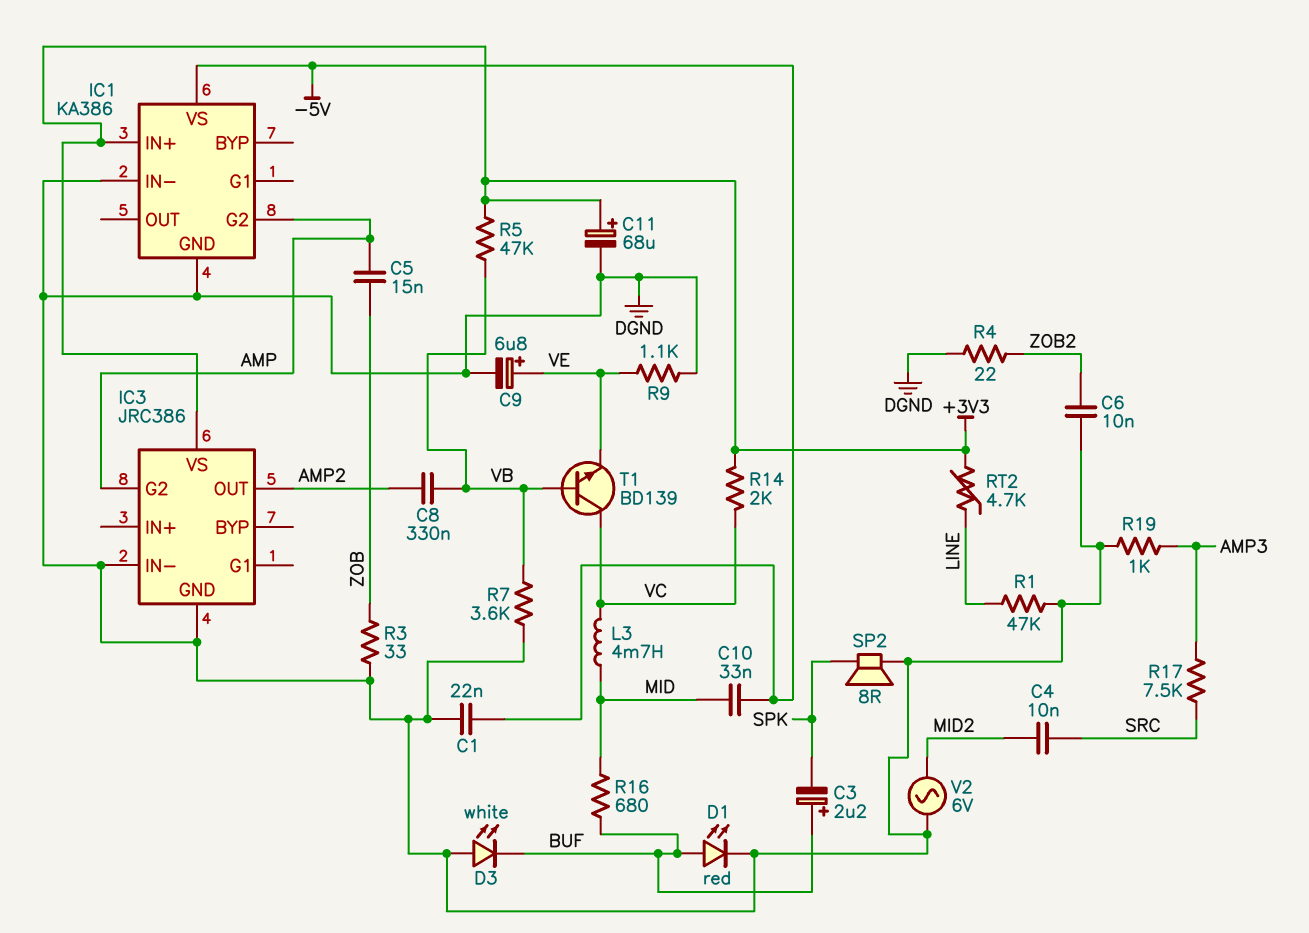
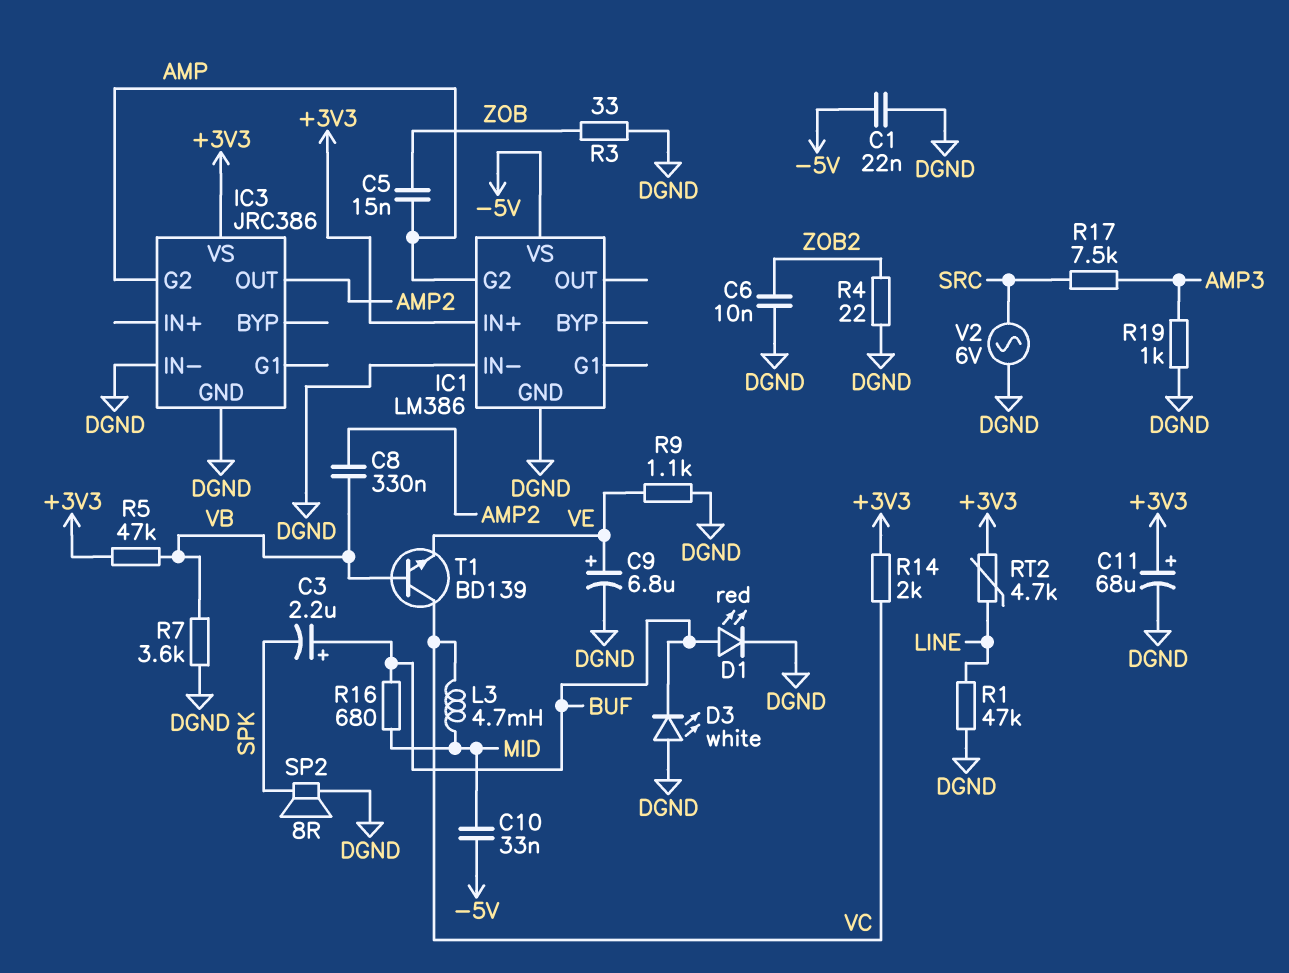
C4: 10nF (MID2, SRC) -> none
IC1: KA386 -> LM386
V2: AC 6V (DGND, MID2) -> AC 6V (DGND, SRC)

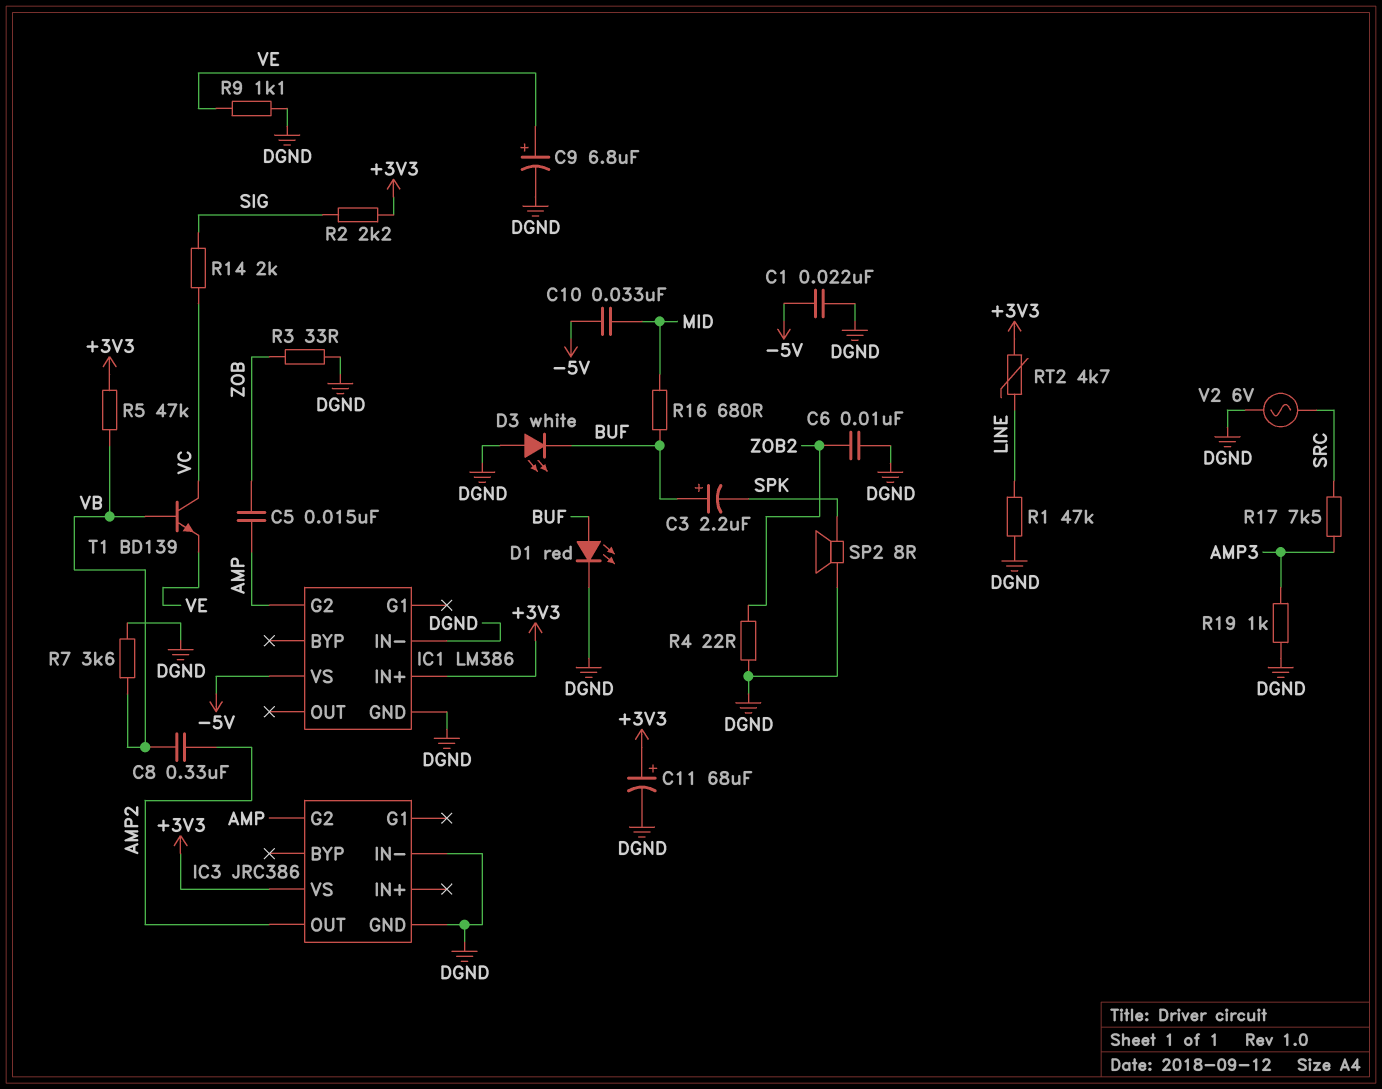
L3: 4.7mH (MID, VC) -> none
R2: none -> 2.2k (+3V3, SIG)
R14: 2k (+3V3, VC) -> 2k (SIG, VC)

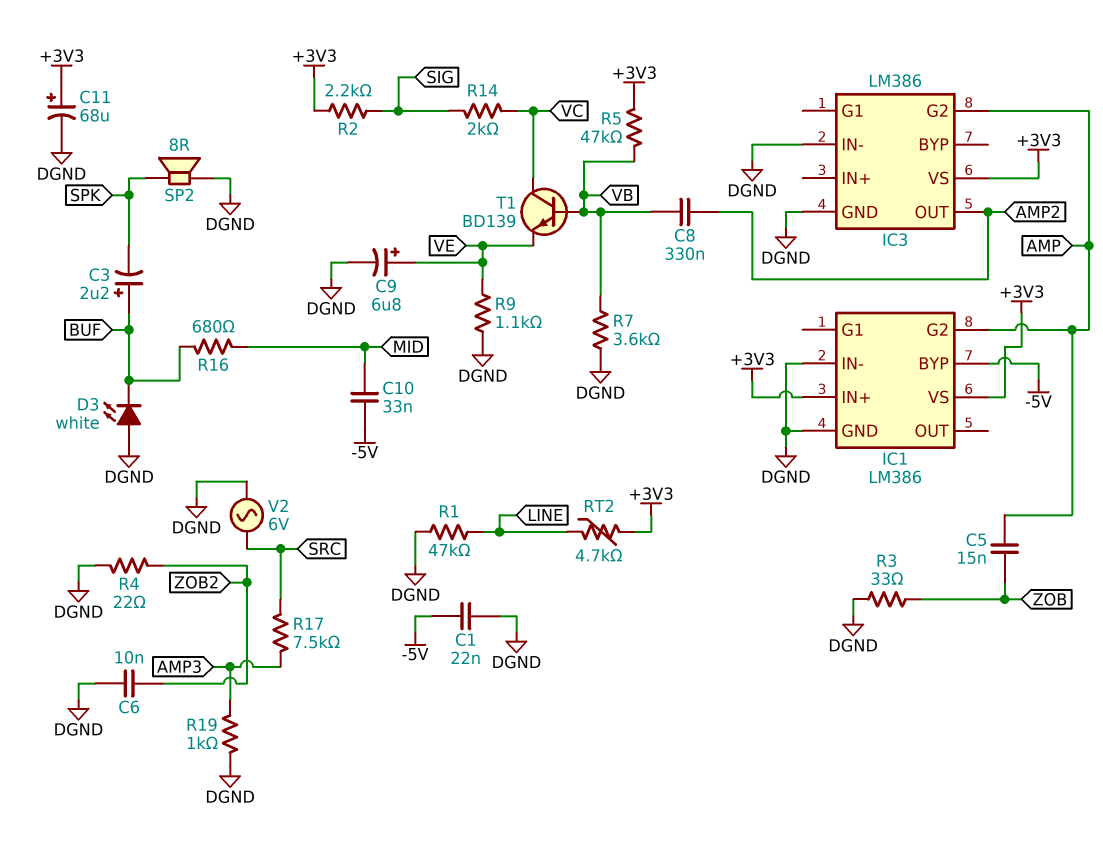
D1: LED red (A BUF, K DGND) -> none
IC1 pin BYP: none -> -5V
IC1 pin VS: -5V -> +3V3
IC3: JRC386 -> LM386

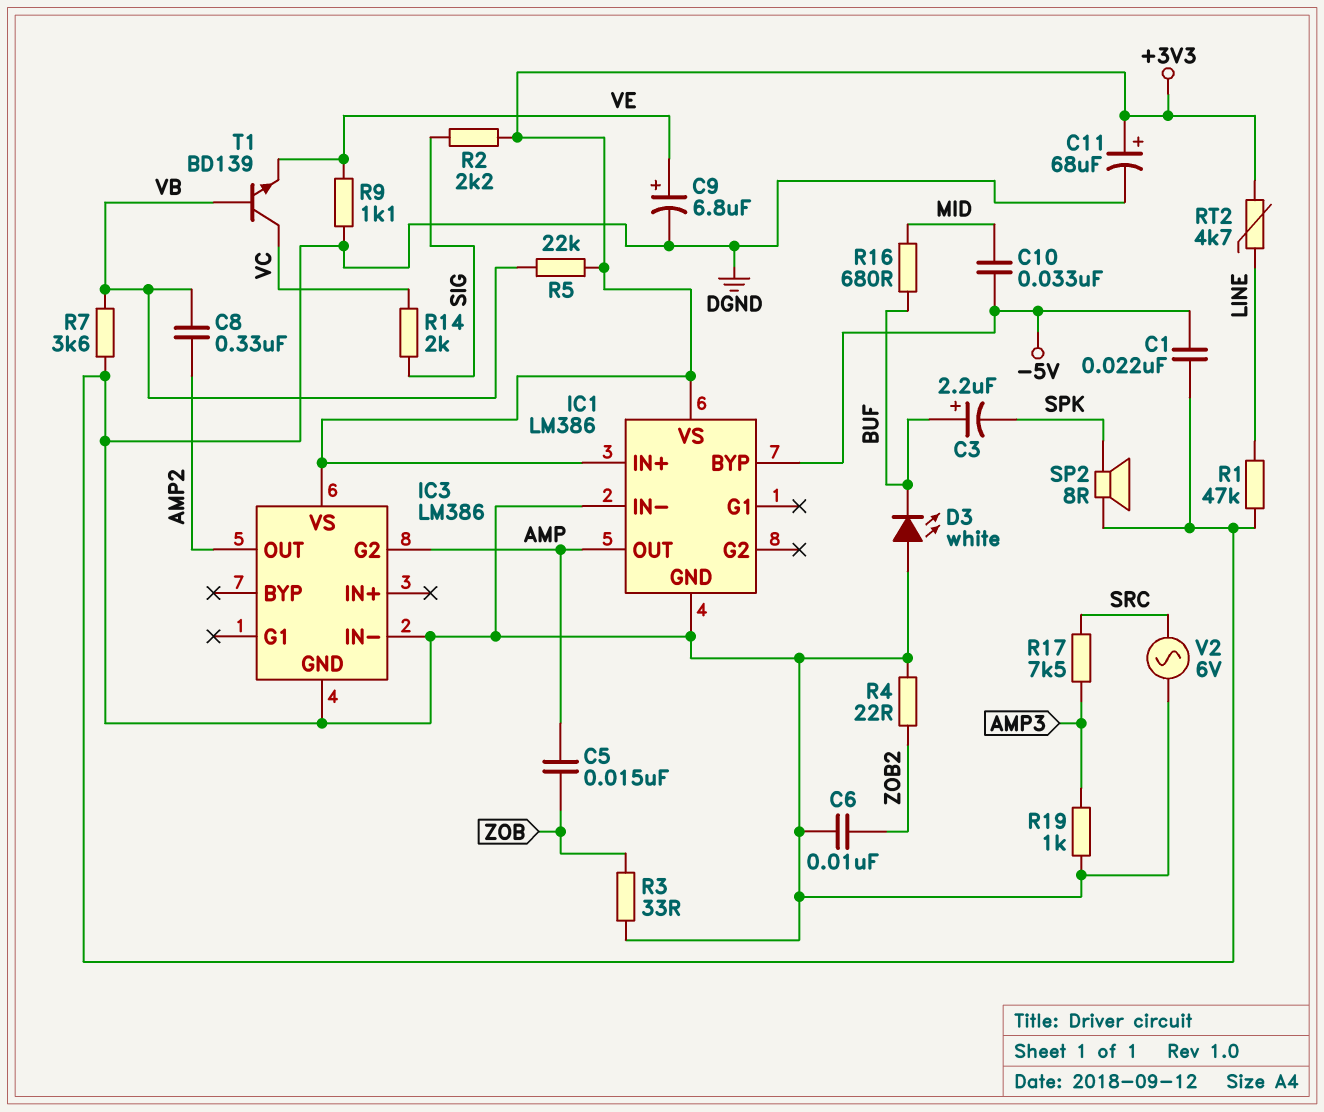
IC1 pin G2: AMP -> none
IC1 pin OUT: none -> AMP
R5: 47k (+3V3, VB) -> 22k (+3V3, VB)

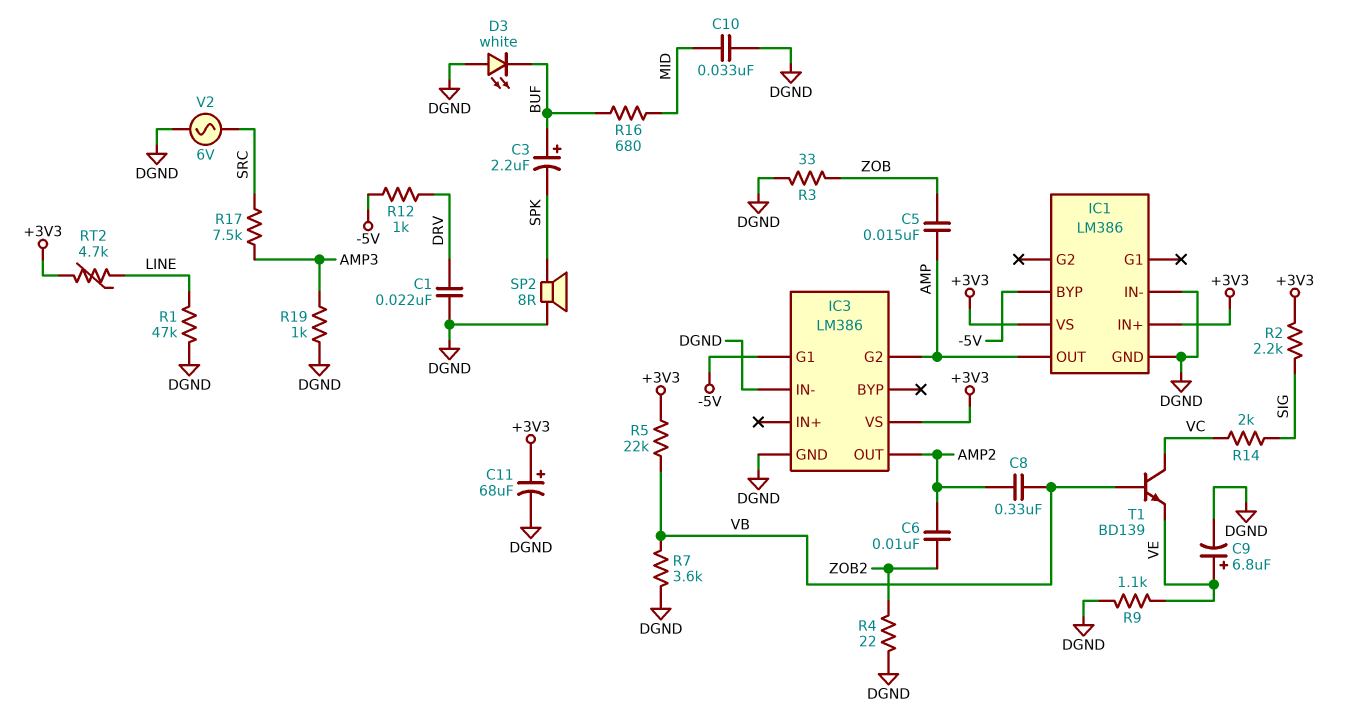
C1: 22nF (-5V, DGND) -> 22nF (DGND, DRV)
C6: 10nF (DGND, ZOB2) -> 10nF (AMP2, ZOB2)
C10: 33nF (-5V, MID) -> 33nF (DGND, MID)
IC3 pin G1: none -> -5V
R12: none -> 1k (-5V, DRV)

